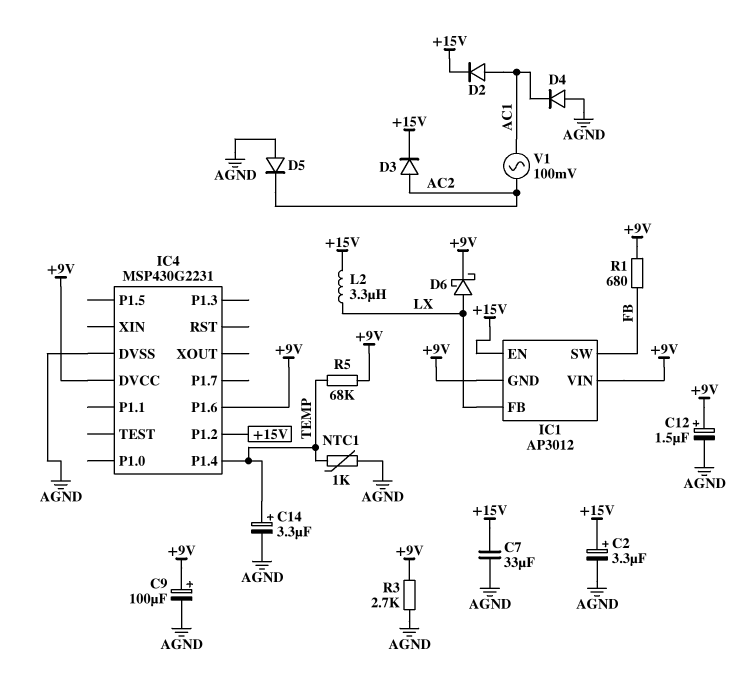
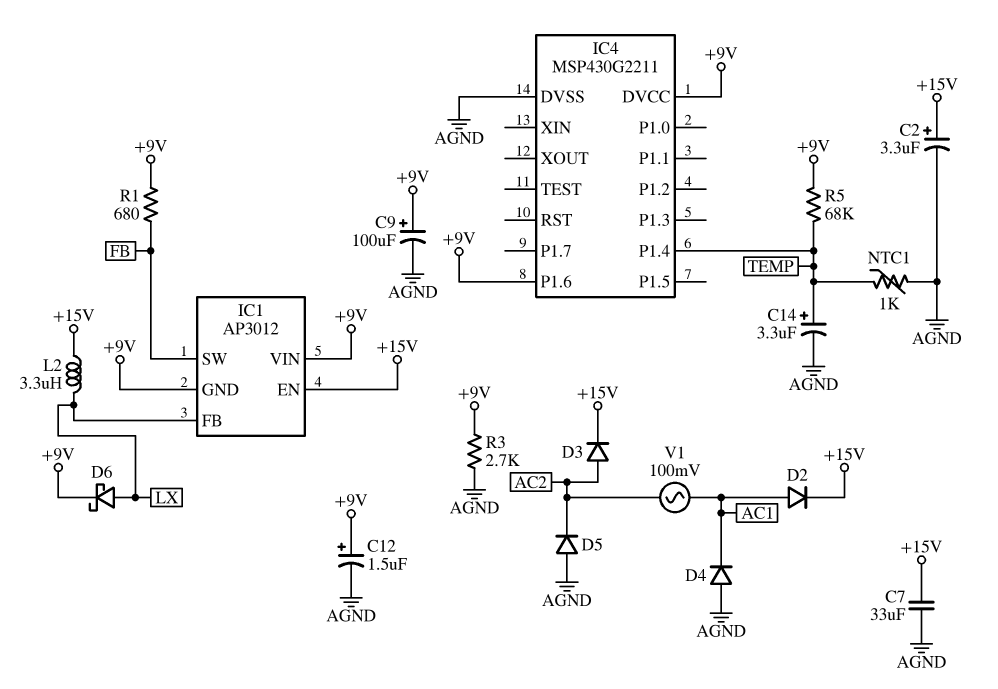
IC4: MSP430G2231 -> MSP430G2211
IC4 pin P1.2: +15V -> none

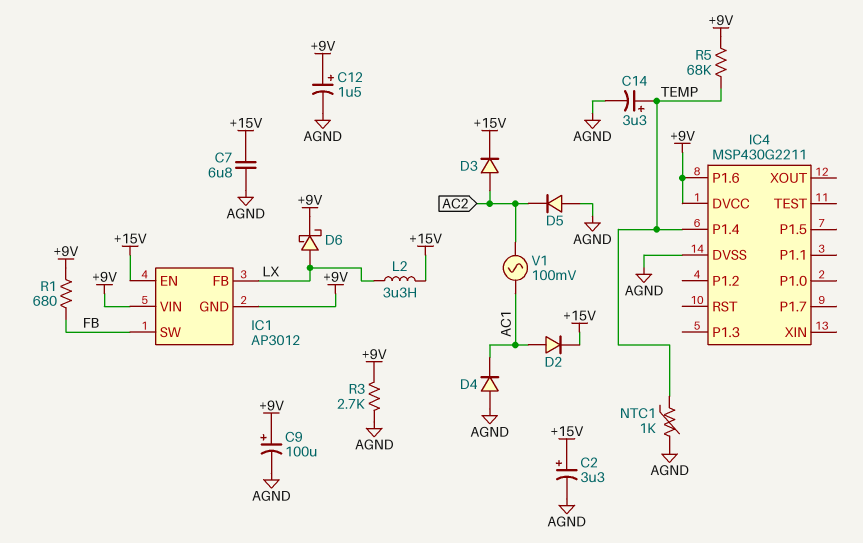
C7: 33uF (+15V, AGND) -> 6.8uF (+15V, AGND)

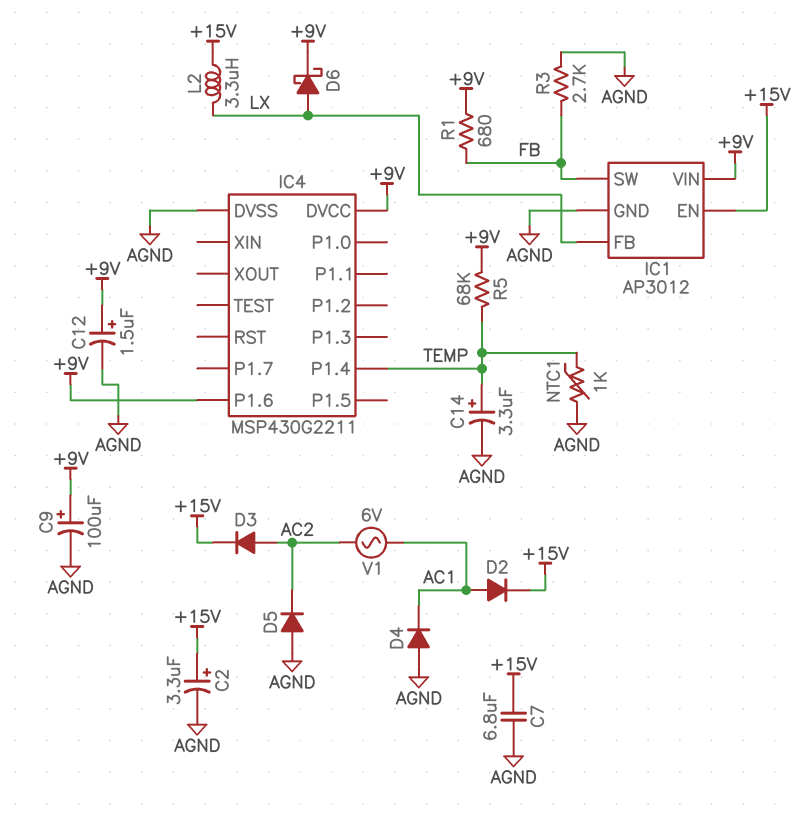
IC1 pin GND: +9V -> AGND
R3: 2.7k (+9V, AGND) -> 2.7k (AGND, FB)
V1: AC 100mV (AC1, AC2) -> AC 6V (AC1, AC2)

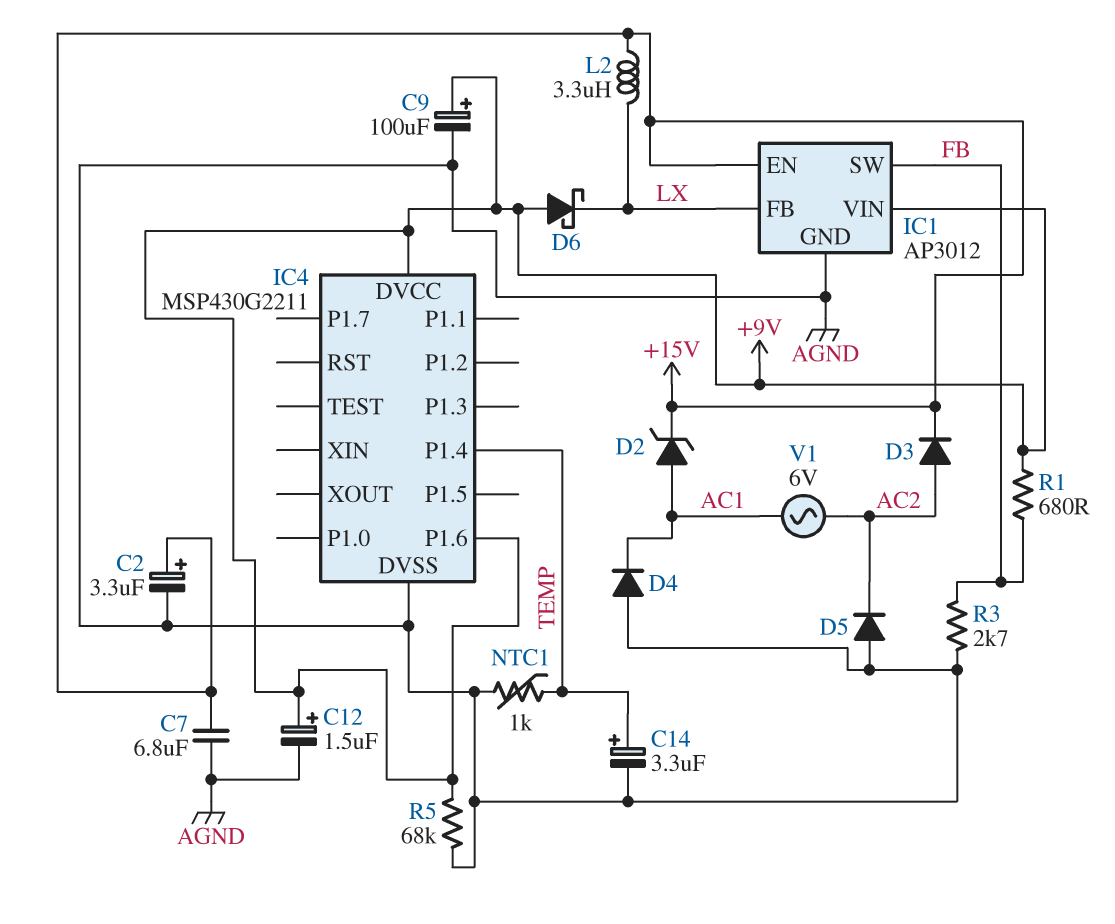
D2: diode (A AC1, K +15V) -> zener (A AC1, K +15V)
D6: schottky (A LX, K +9V) -> schottky (A +9V, K LX)
R5: 68k (+9V, TEMP) -> 68k (+9V, AGND)

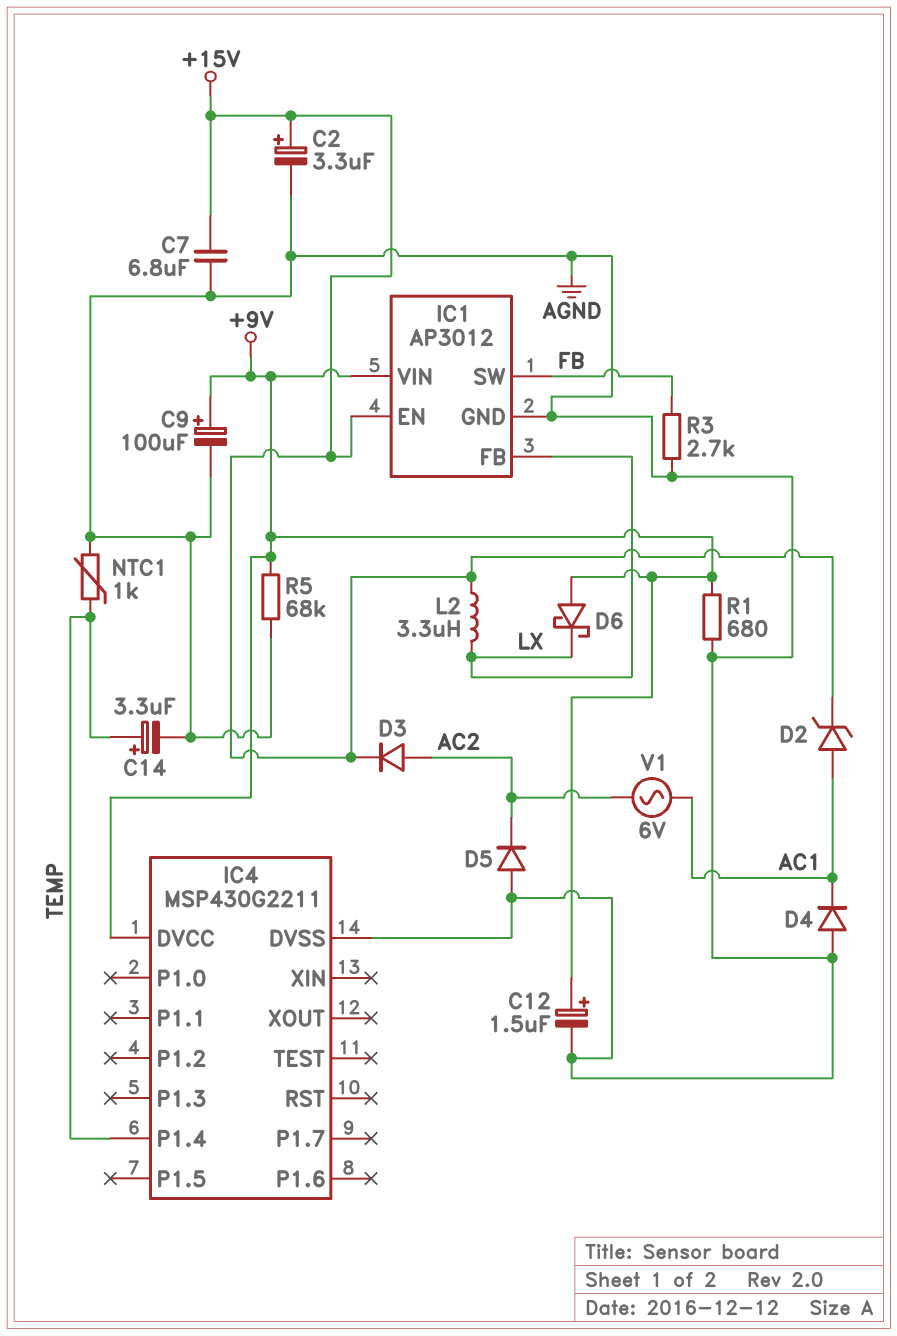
IC4 pin P1.6: +9V -> none
R1: 680 (+9V, FB) -> 680 (+9V, AGND)

